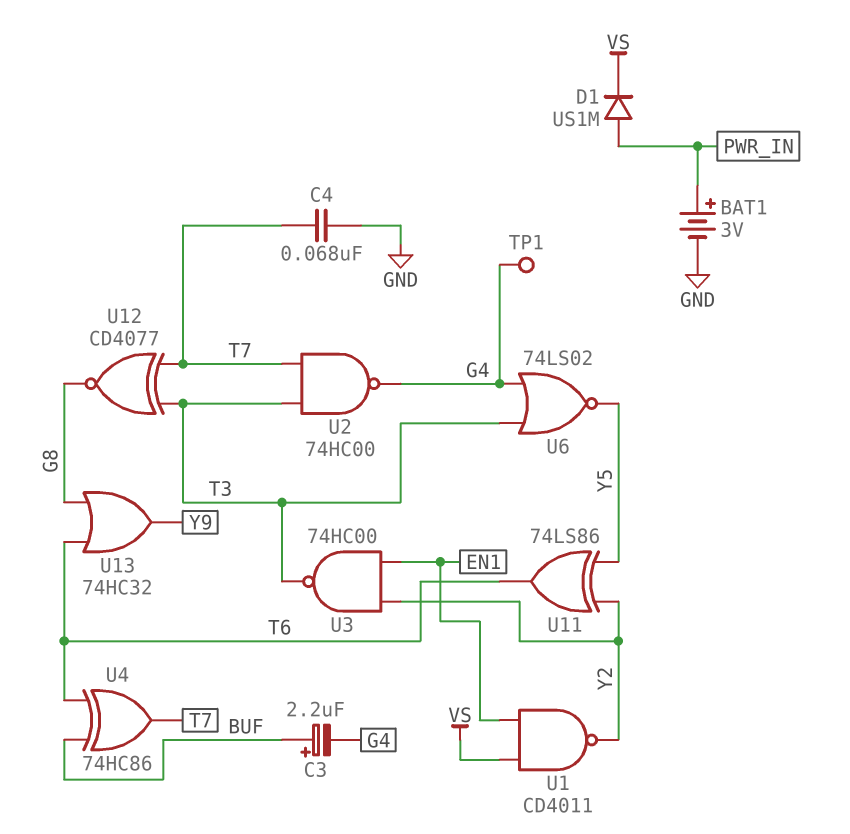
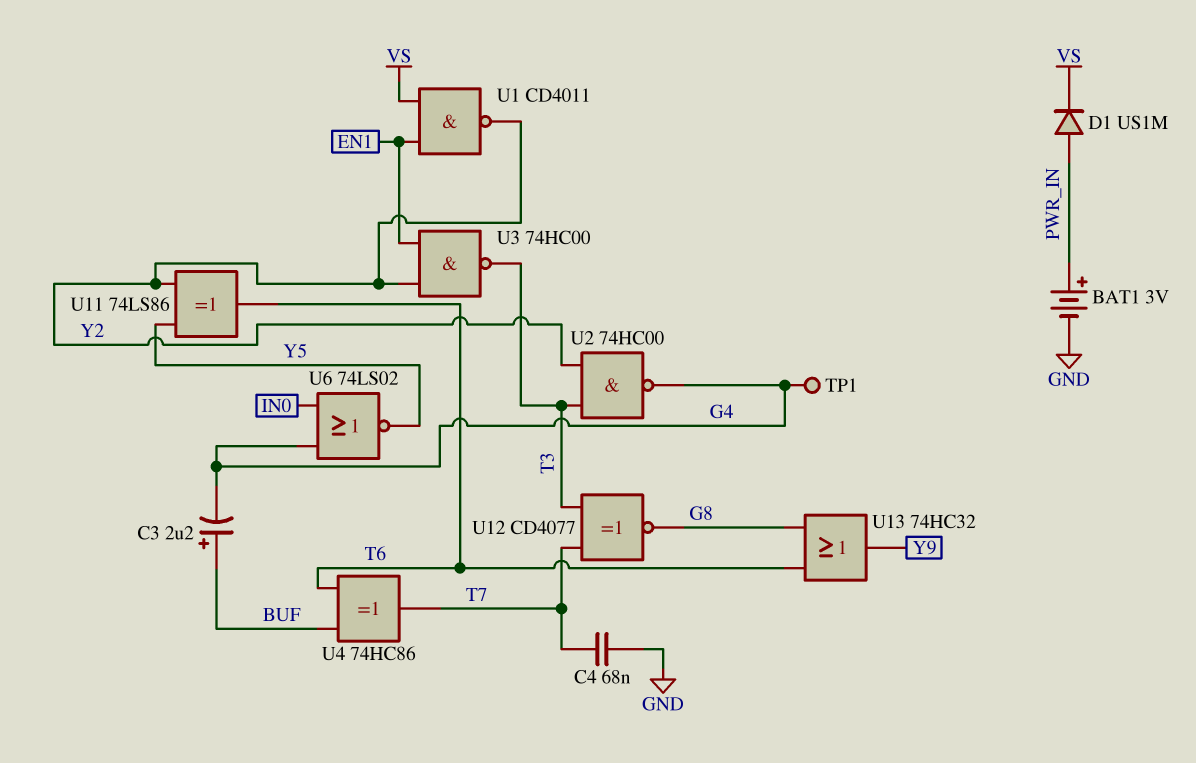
U2: NAND 74HC00 (in T3, in T7, out G4) -> NAND 74HC00 (in T3, in Y2, out G4)
U6: NOR 74LS02 (in G4, in T3, out Y5) -> NOR 74LS02 (in G4, in IN0, out Y5)

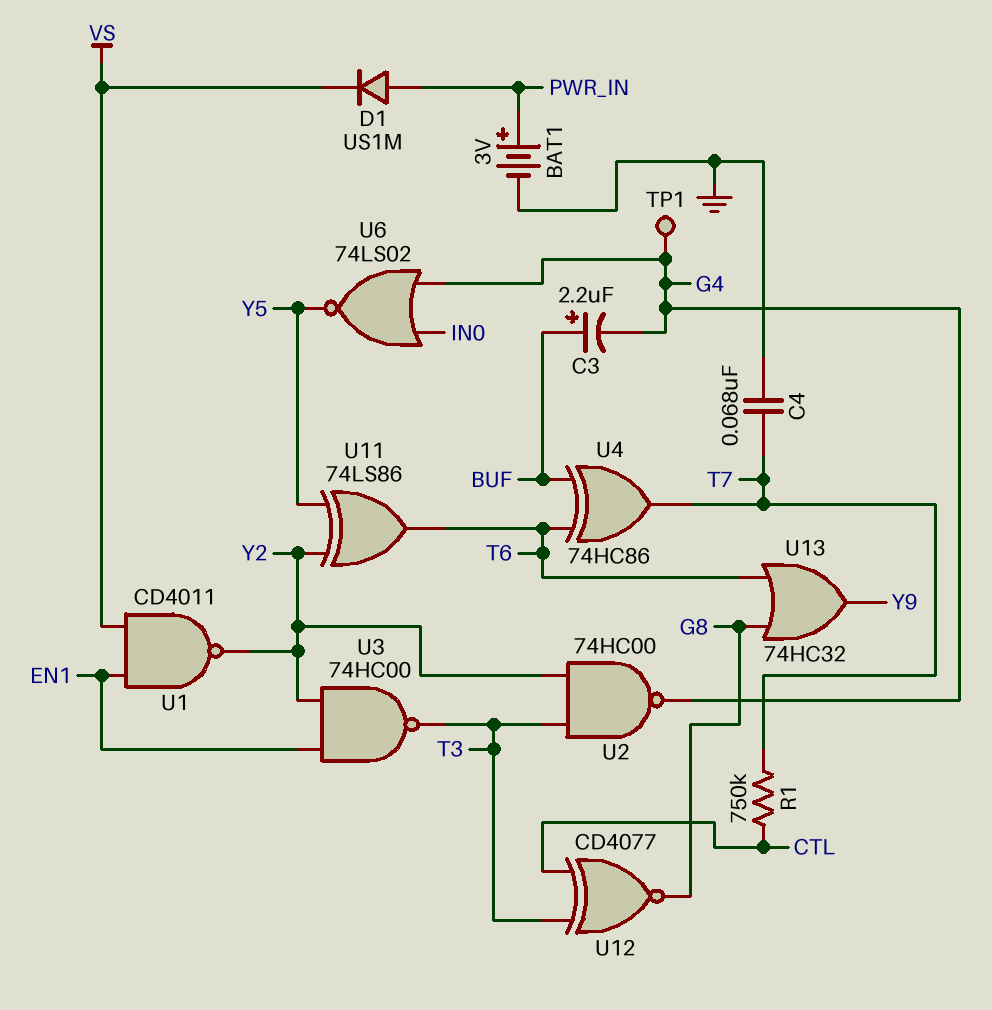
R1: none -> 750k (CTL, T7)
U12: XNOR CD4077 (in T3, in T7, out G8) -> XNOR CD4077 (in CTL, in T3, out G8)

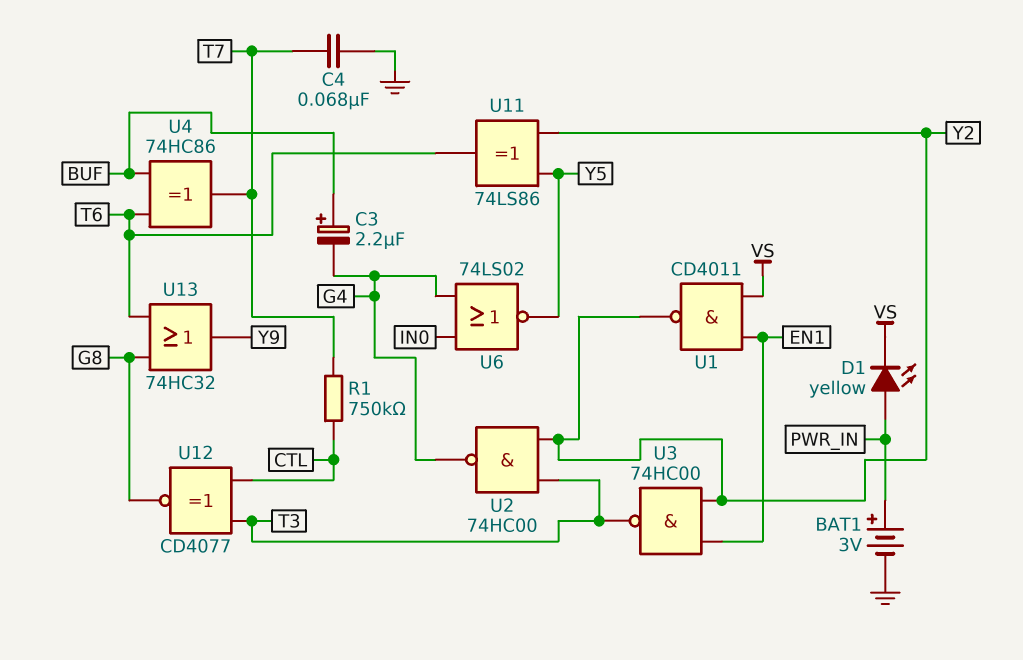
D1: diode US1M (A PWR_IN, K VS) -> LED yellow (A PWR_IN, K VS)
TP1: test point (G4) -> none

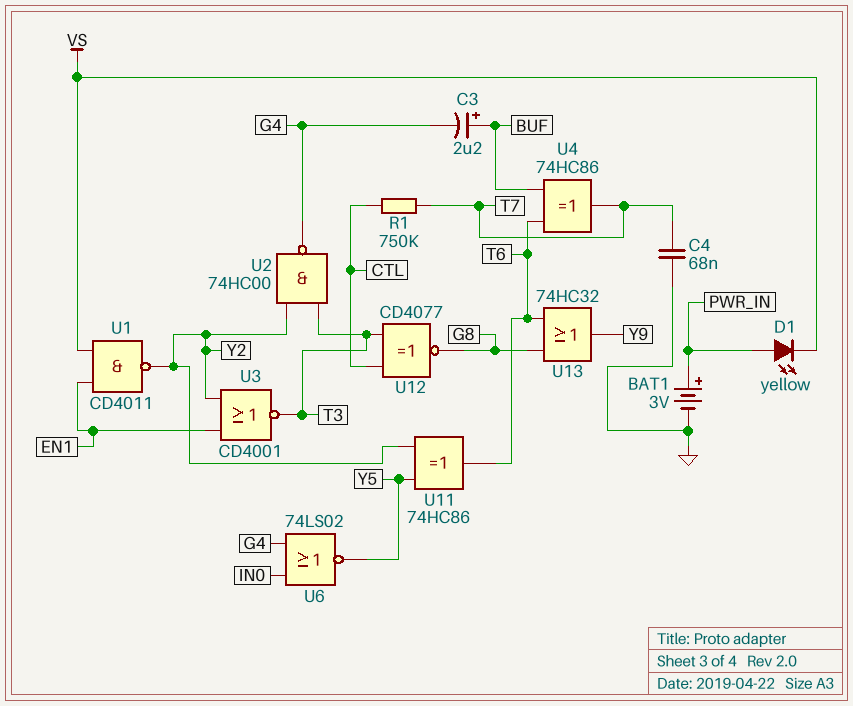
U3: NAND 74HC00 (in EN1, in Y2, out T3) -> NOR CD4001 (in EN1, in Y2, out T3)
U11: XOR 74LS86 (in Y2, in Y5, out T6) -> XOR 74HC86 (in Y2, in Y5, out T6)

